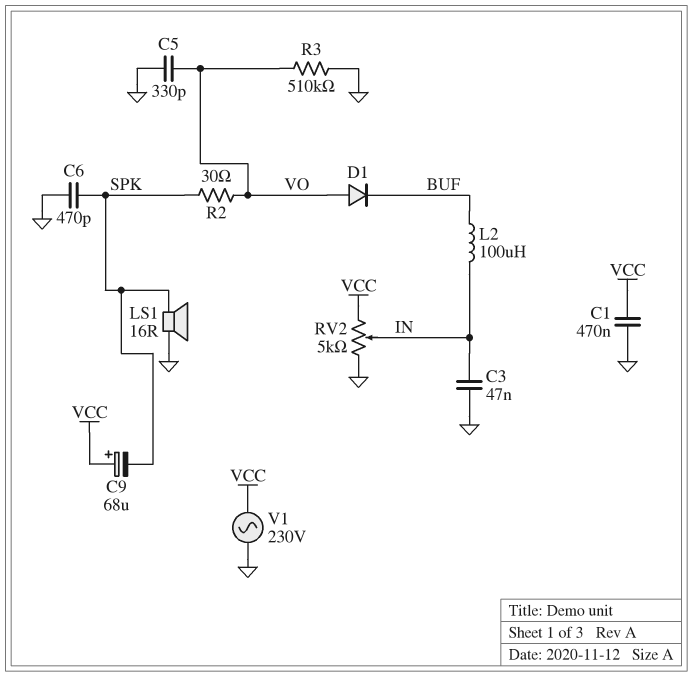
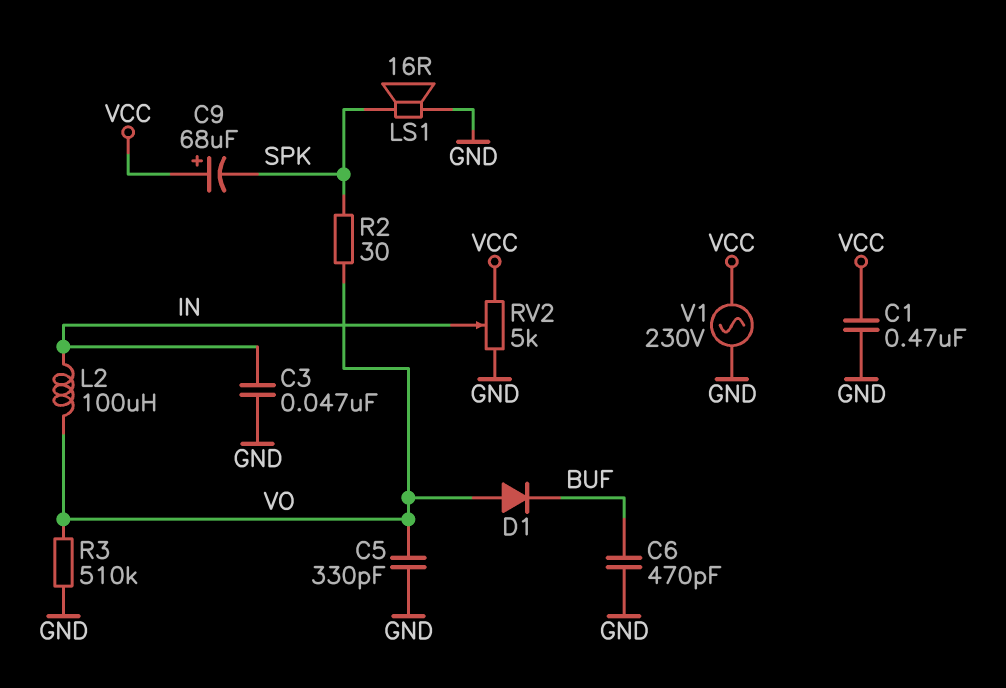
C6: 470pF (GND, SPK) -> 470pF (BUF, GND)
L2: 100uH (BUF, IN) -> 100uH (IN, VO)

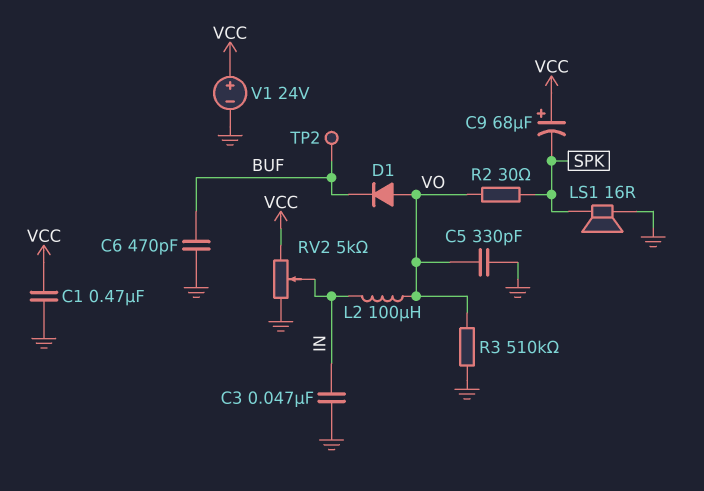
TP2: none -> test point (BUF)
V1: AC 230V (GND, VCC) -> 24V (plus VCC, minus GND)

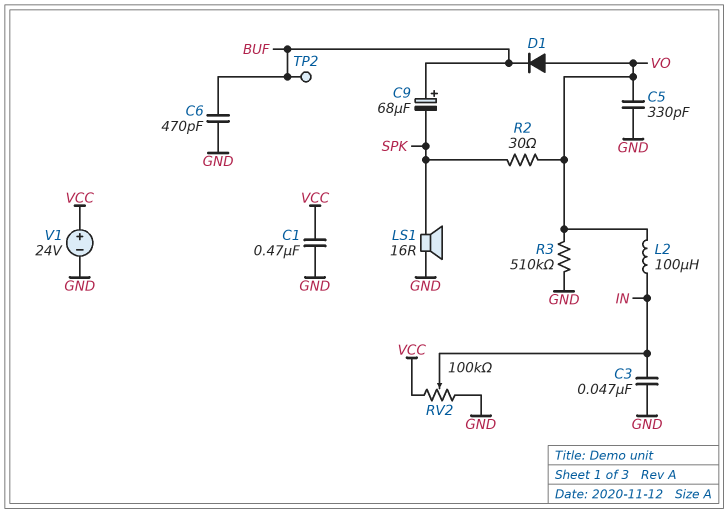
C9: 68uF (plus VCC, minus SPK) -> 68uF (plus BUF, minus SPK)
RV2: 5k (GND, VCC, wiper IN) -> 100k (GND, VCC, wiper IN)

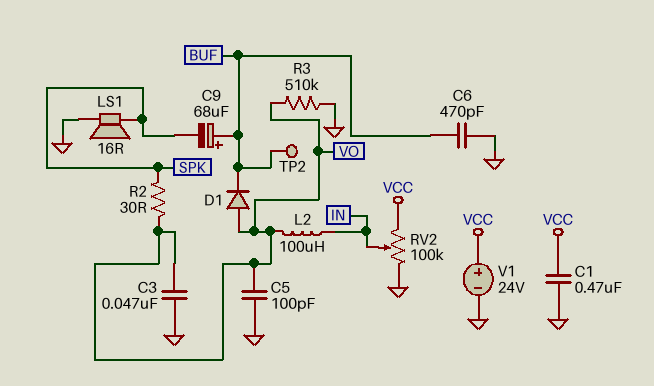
C3: 47nF (GND, IN) -> 47nF (GND, VO)
C5: 330pF (GND, VO) -> 100pF (GND, VO)

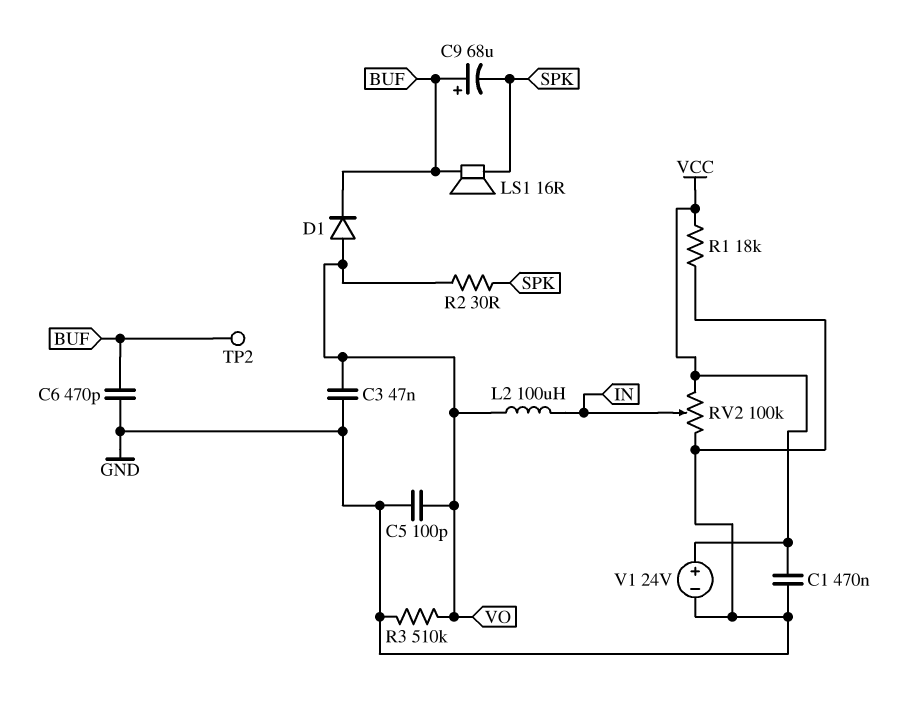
LS1: speaker 16R (GND, SPK) -> speaker 16R (BUF, SPK)
R1: none -> 18k (GND, VCC)

